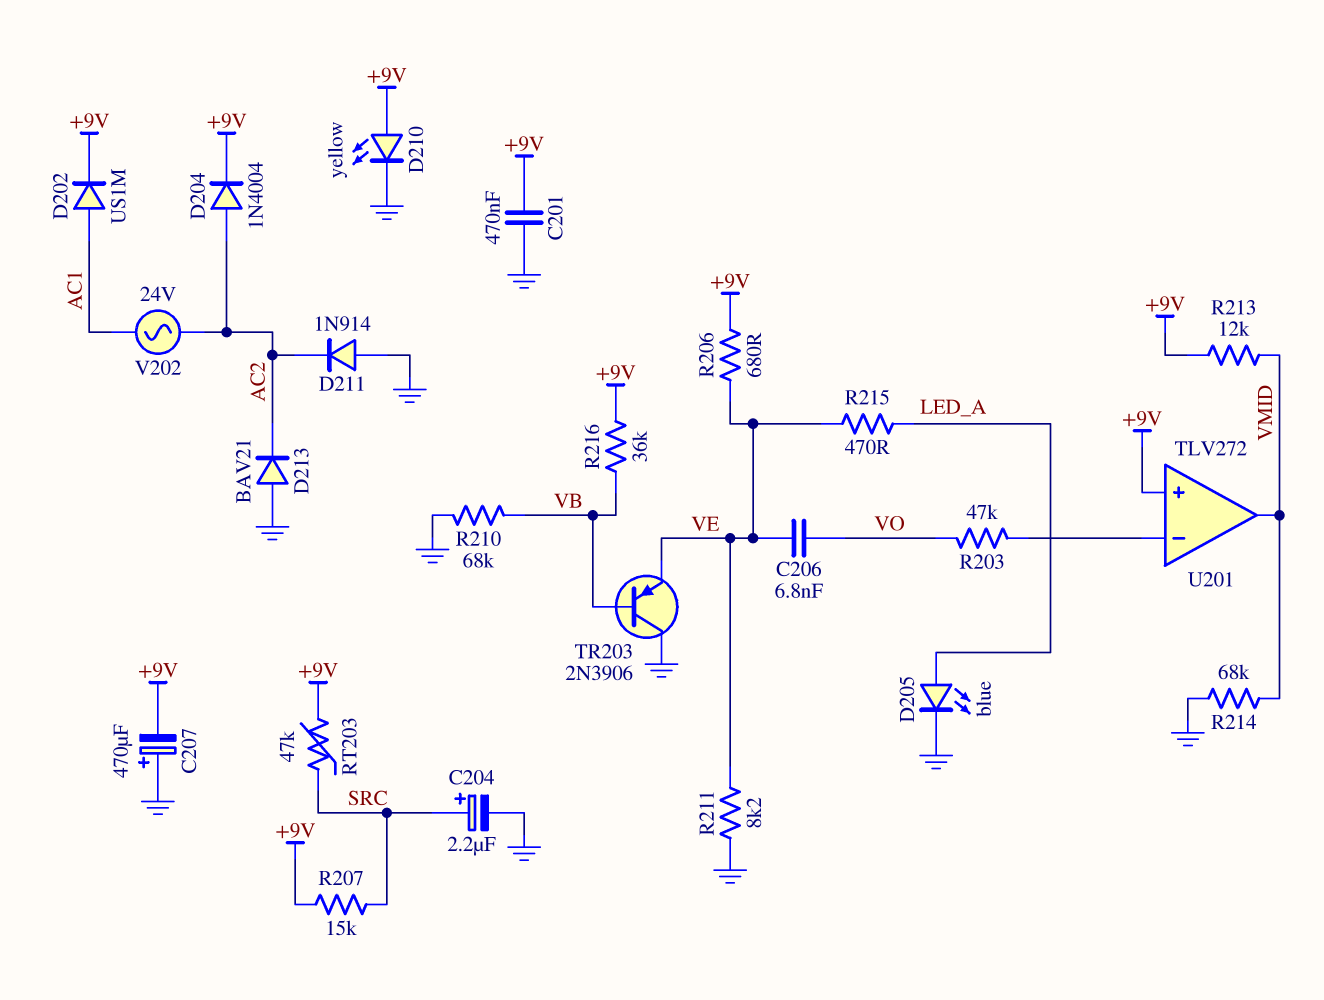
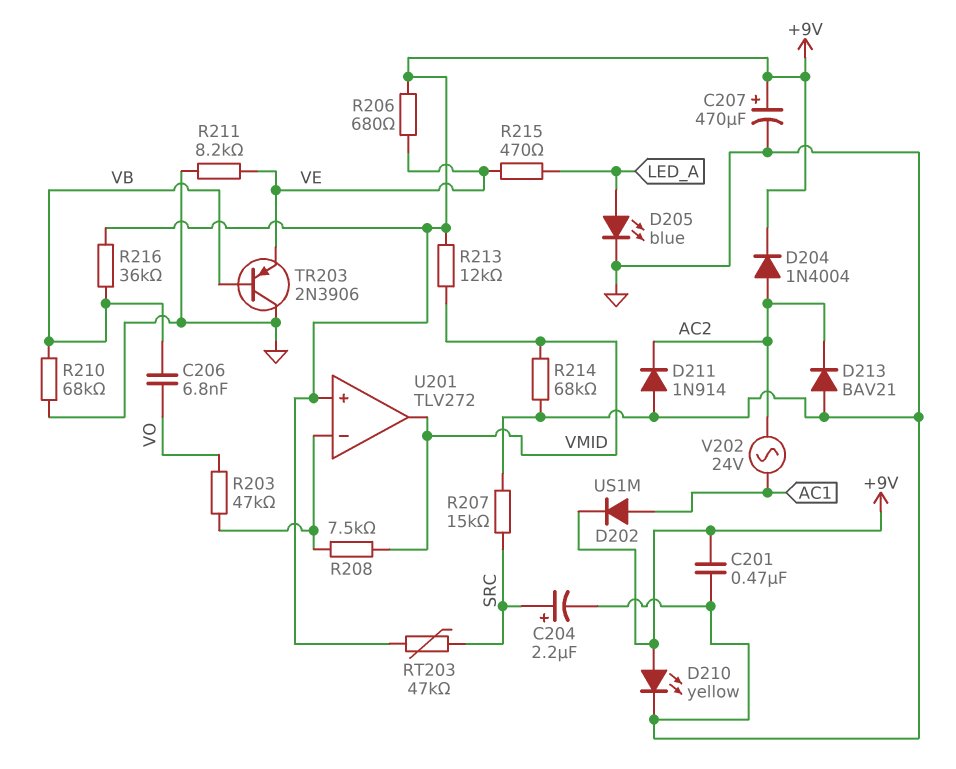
C206: 6.8nF (VE, VO) -> 6.8nF (VB, VO)
C207: 470uF (plus GND, minus +9V) -> 470uF (plus +9V, minus GND)
R207: 15k (+9V, SRC) -> 15k (GND, SRC)
R208: none -> 7.5k (U201/in-, VMID)

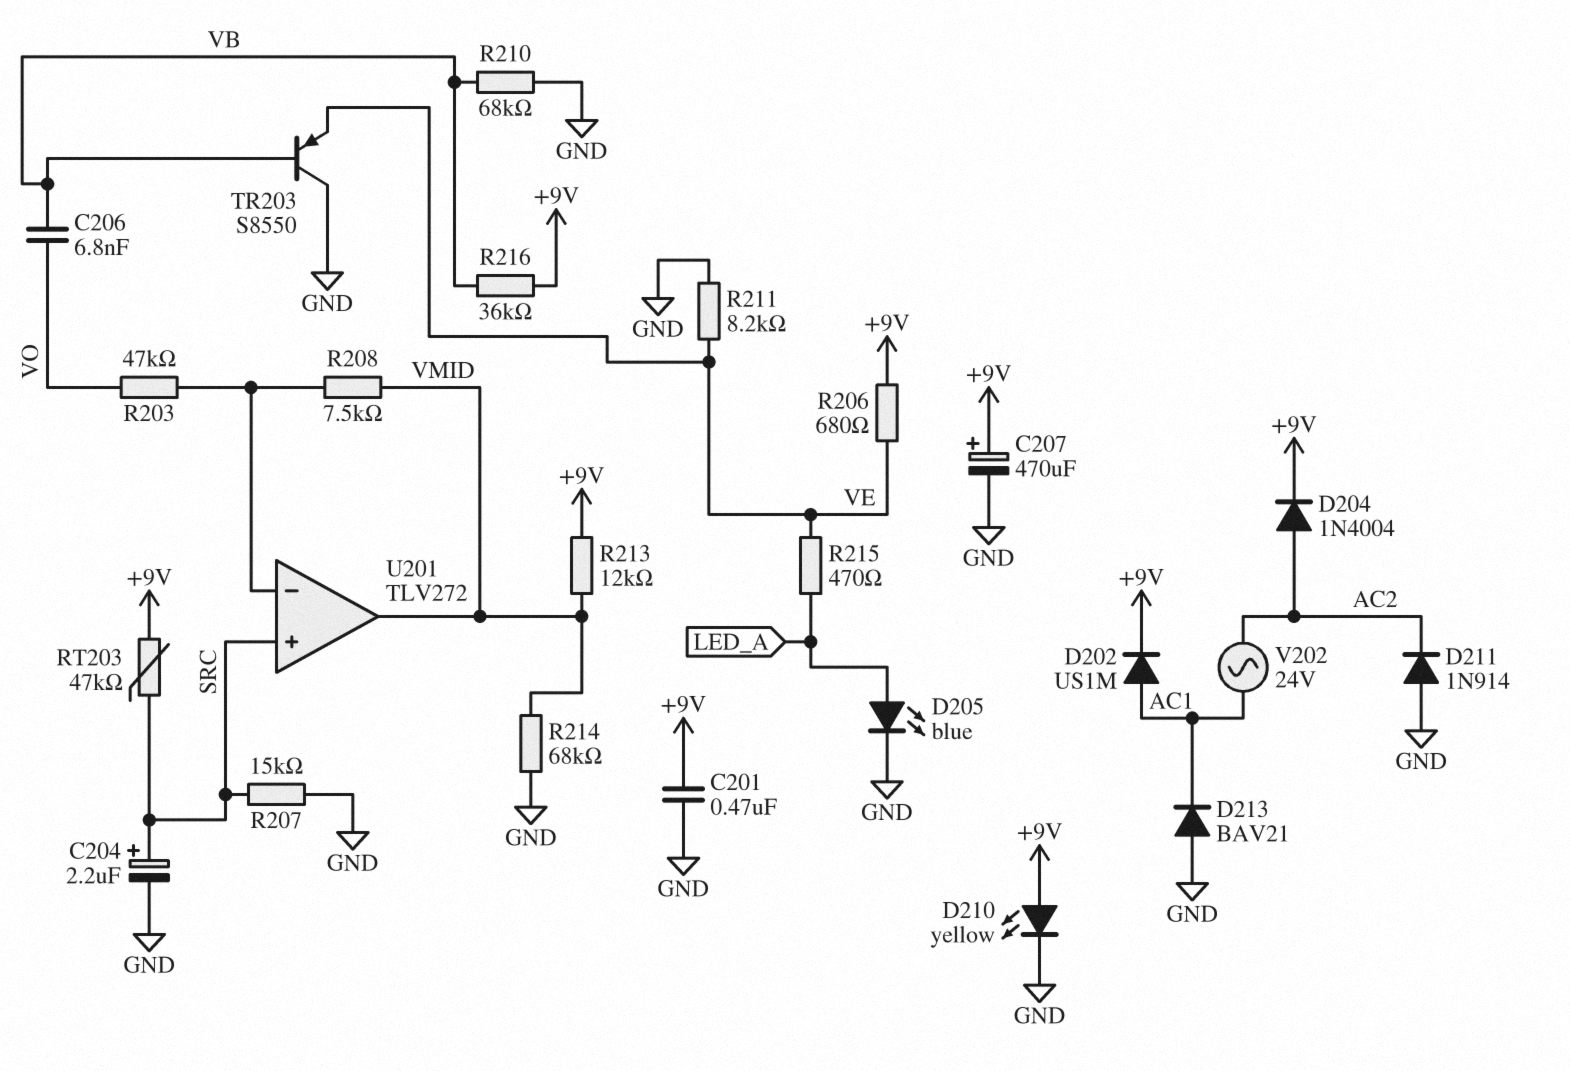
D213: diode BAV21 (A GND, K AC2) -> diode BAV21 (A GND, K AC1)
TR203: PNP 2N3906 (B VB, C GND, E VE) -> PNP S8550 (B VB, C GND, E VE)
U201 pin in+: +9V -> SRC

